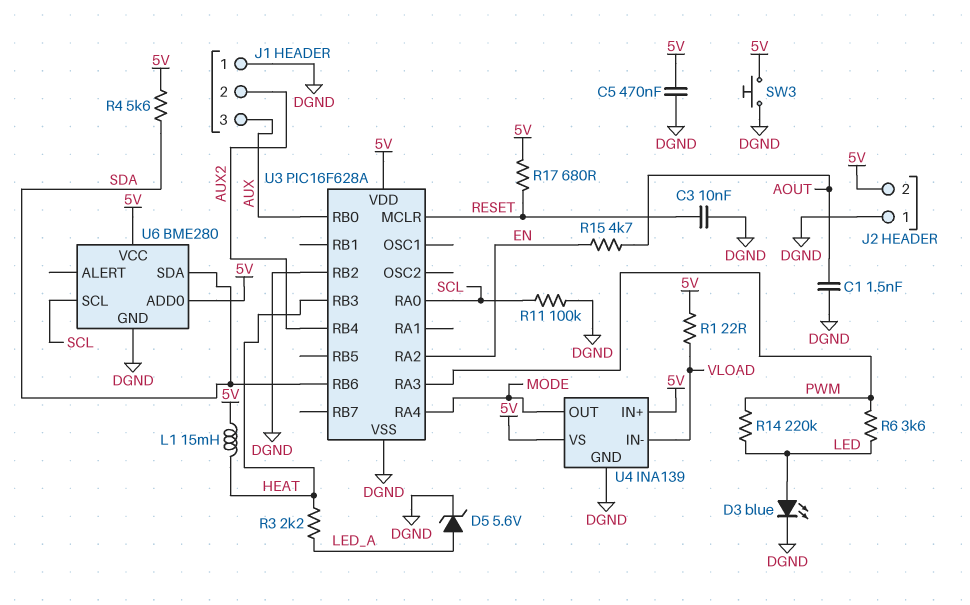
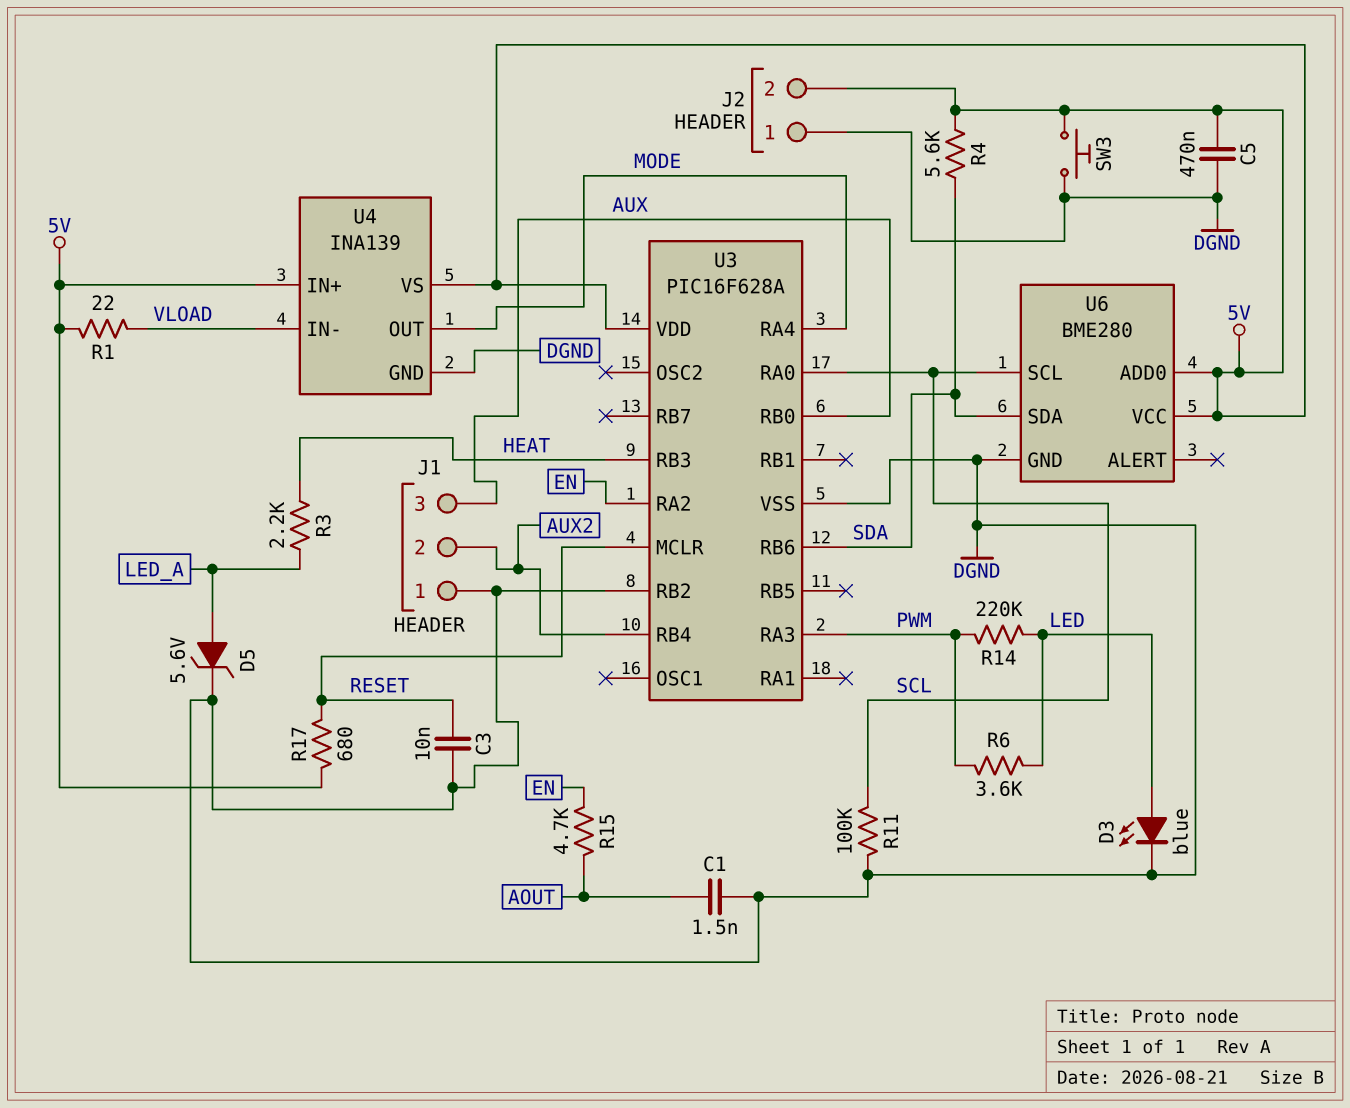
L1: 15mH (5V, HEAT) -> none

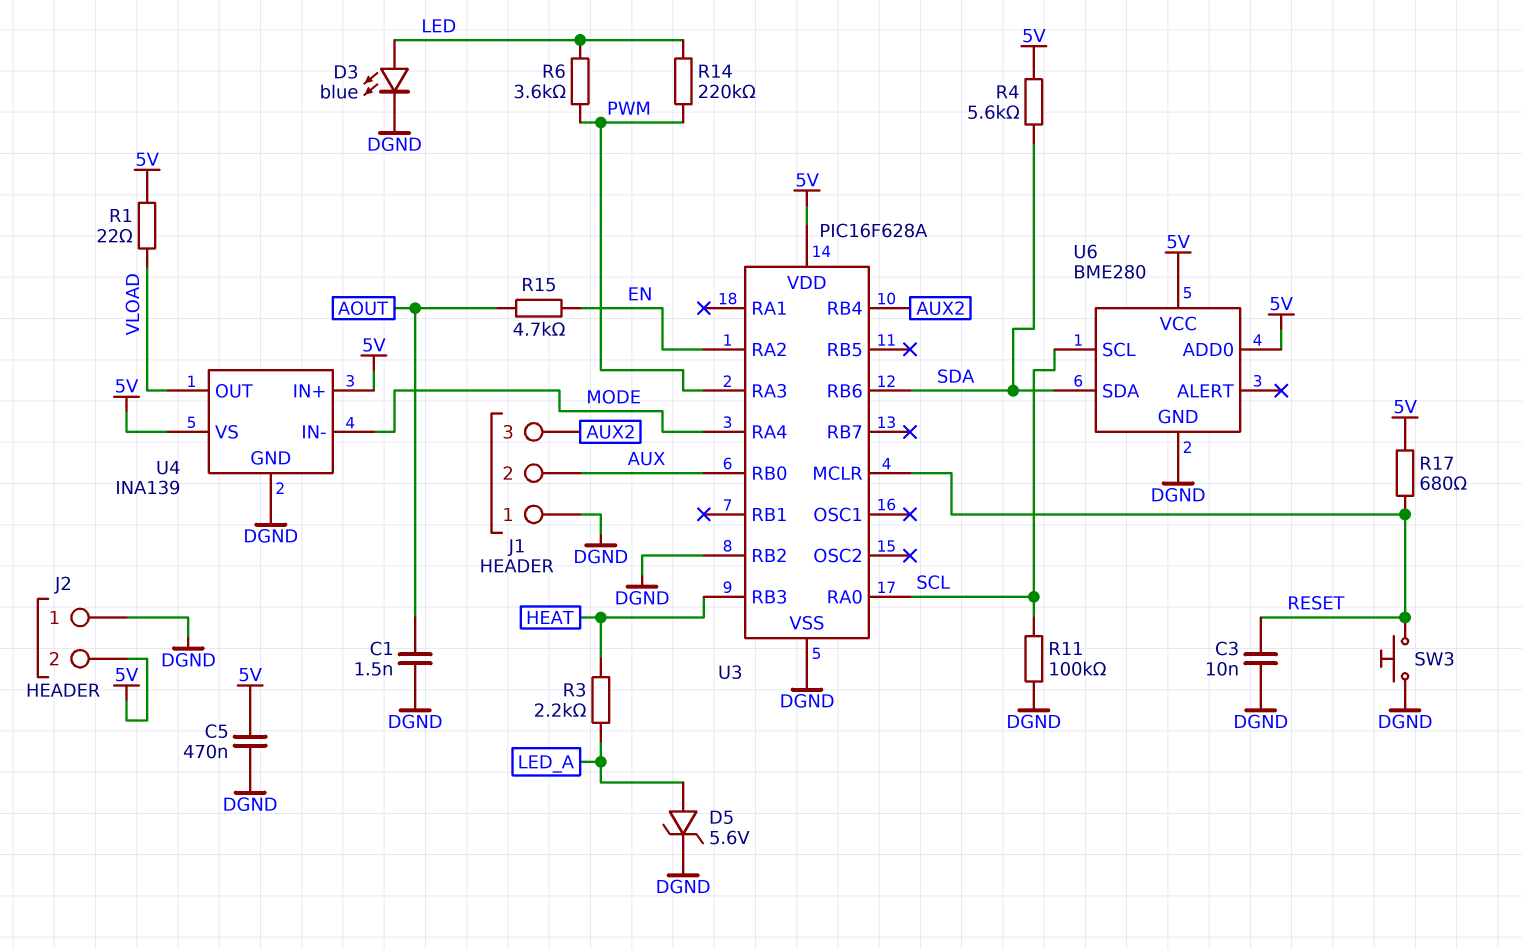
J1 pin 2: AUX2 -> AUX
J1 pin 3: AUX -> AUX2
SW3: button (5V, DGND) -> button (DGND, RESET)
U4 pin IN-: VLOAD -> MODE
U4 pin OUT: MODE -> VLOAD

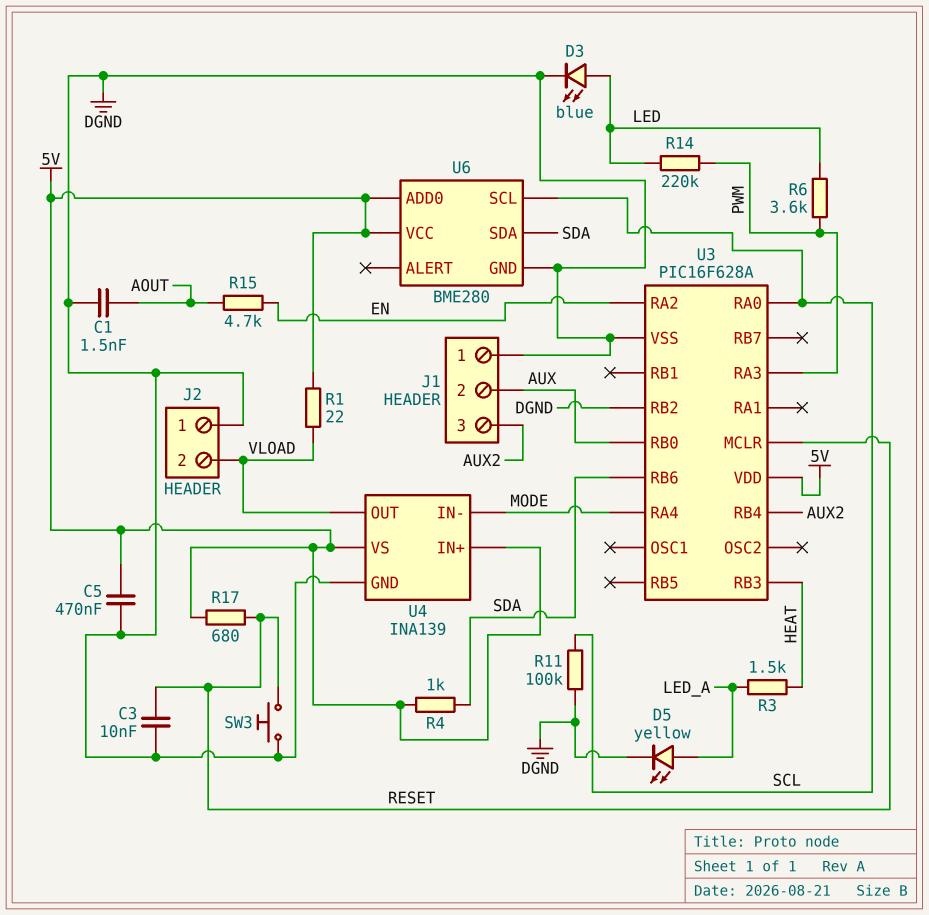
D5: zener 5.6V (A LED_A, K DGND) -> LED yellow (A LED_A, K DGND)
J2 pin 2: 5V -> VLOAD
R3: 2.2k (HEAT, LED_A) -> 1.5k (HEAT, LED_A)
R4: 5.6k (5V, SDA) -> 1k (5V, SDA)

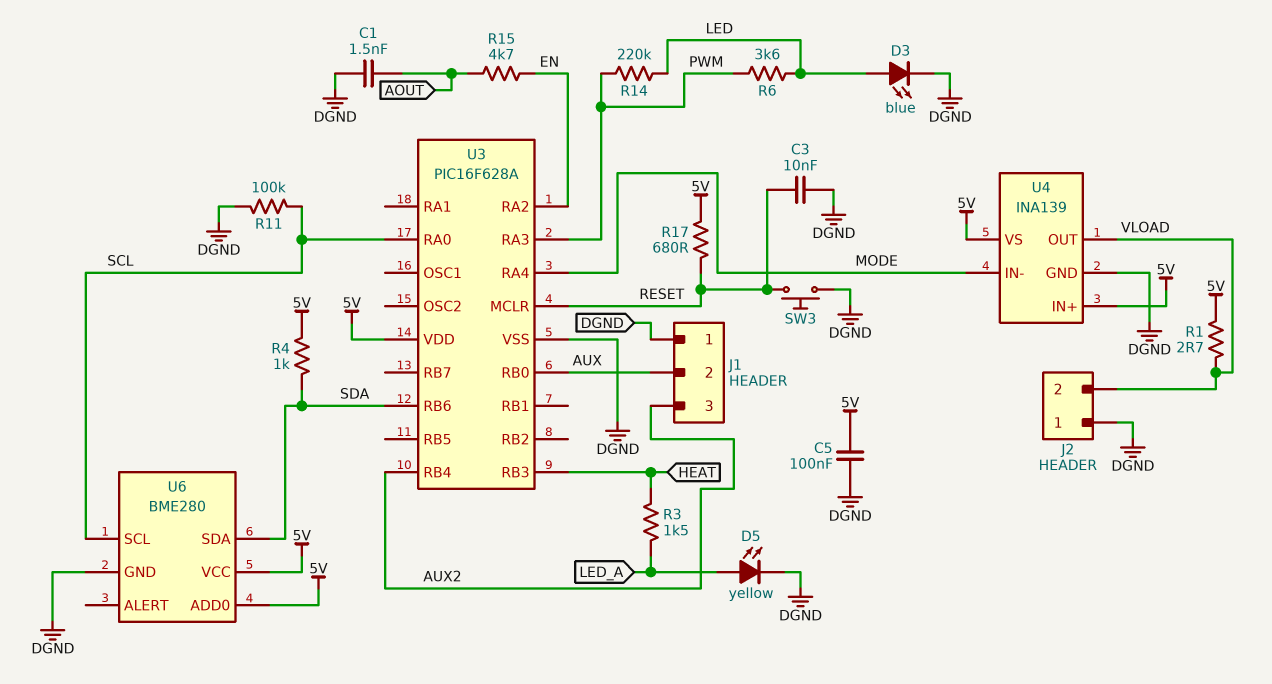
C5: 470nF (5V, DGND) -> 100nF (5V, DGND)
R1: 22 (5V, VLOAD) -> 2.7 (5V, VLOAD)
U3 pin RB2: DGND -> none

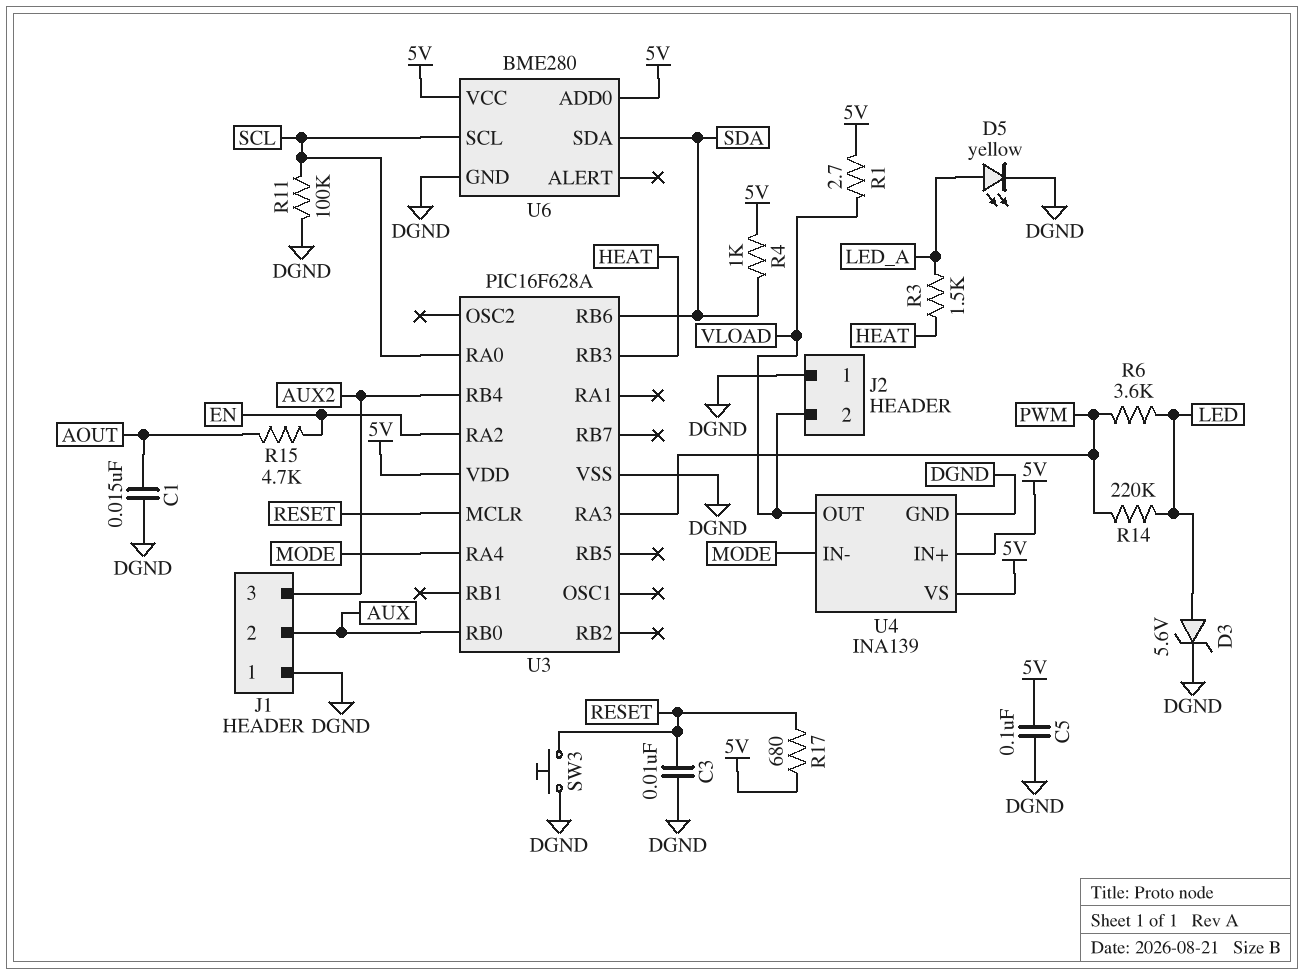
C1: 1.5nF (AOUT, DGND) -> 15nF (AOUT, DGND)
D3: LED blue (A LED, K DGND) -> zener 5.6V (A LED, K DGND)

